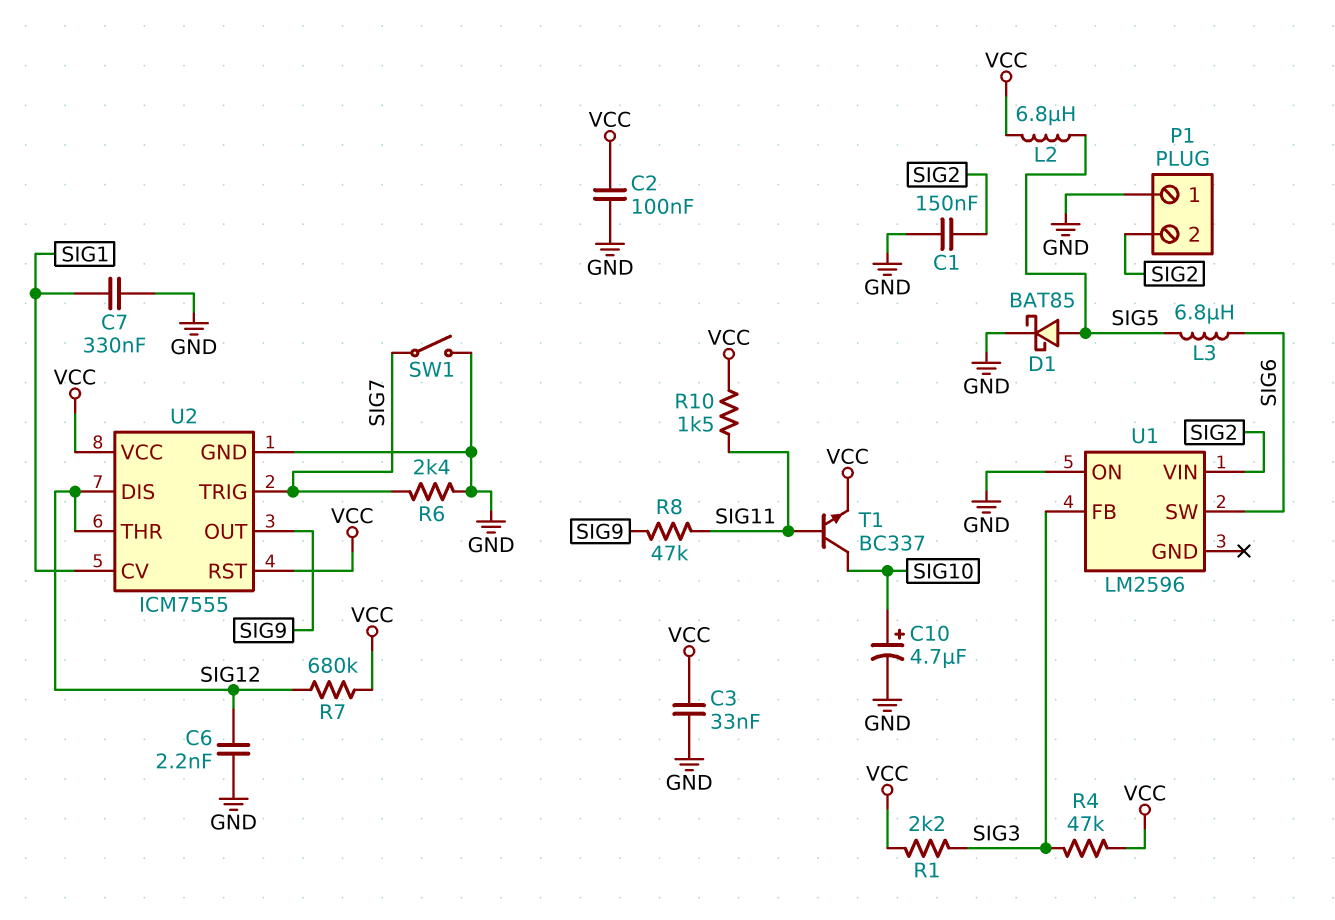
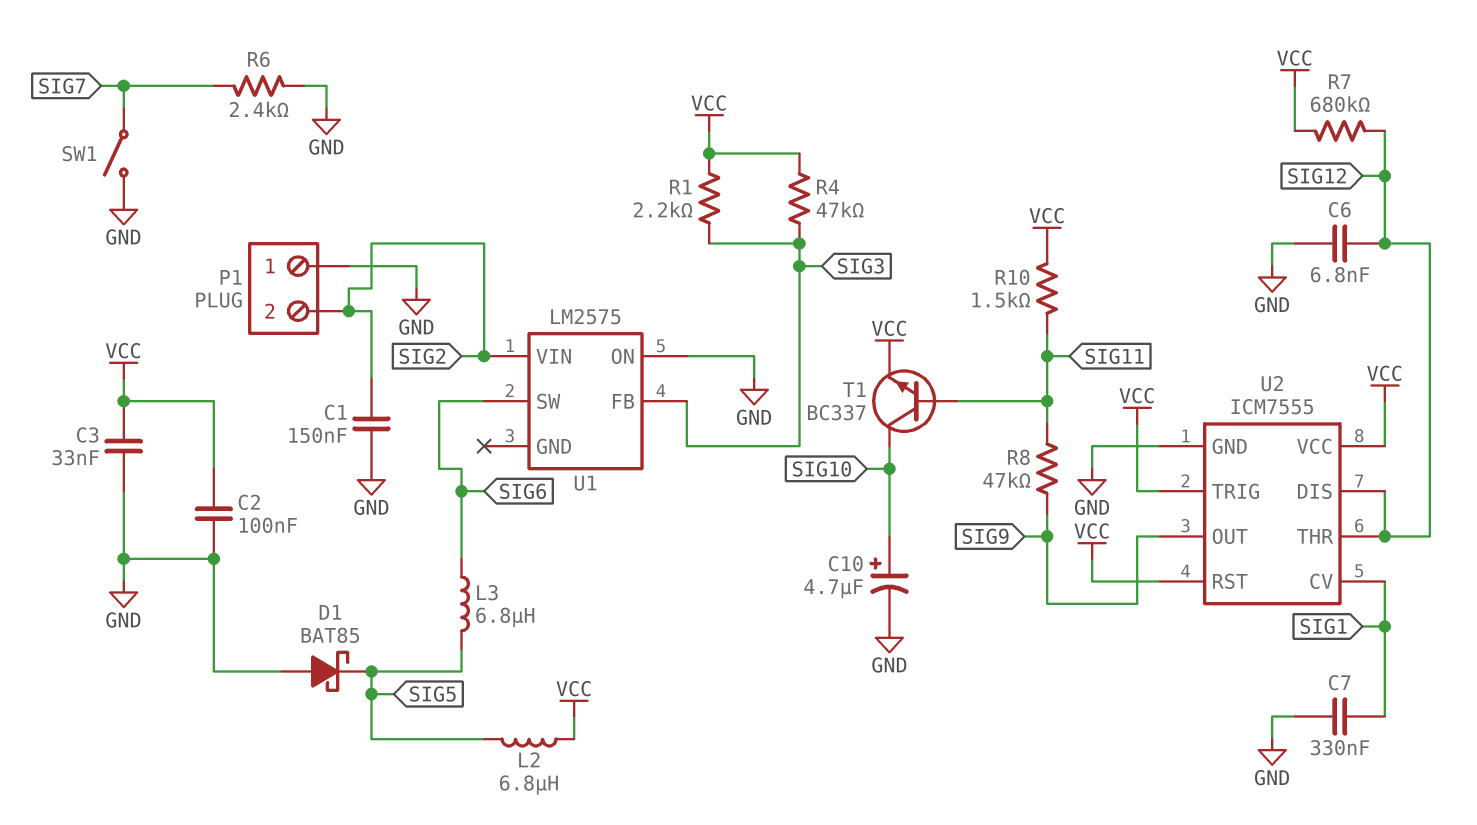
C6: 2.2nF (GND, SIG12) -> 6.8nF (GND, SIG12)
D1: schottky BAT85 (A SIG5, K GND) -> schottky BAT85 (A GND, K SIG5)
U1: LM2596 -> LM2575
U2 pin TRIG: SIG7 -> VCC

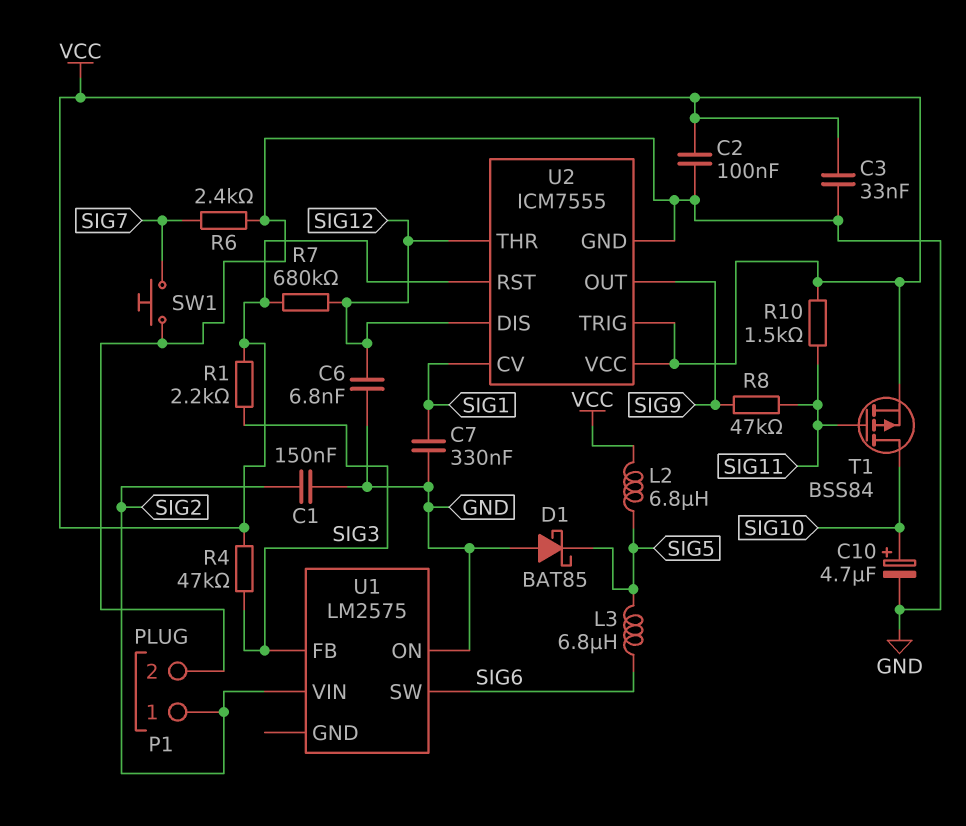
P1 pin 1: GND -> SIG2
P1 pin 2: SIG2 -> GND
SW1: switch (GND, SIG7) -> button (GND, SIG7)
T1: NPN BC337 (B SIG11, C SIG10, E VCC) -> PMOS BSS84 (G SIG11, D SIG10, S VCC)

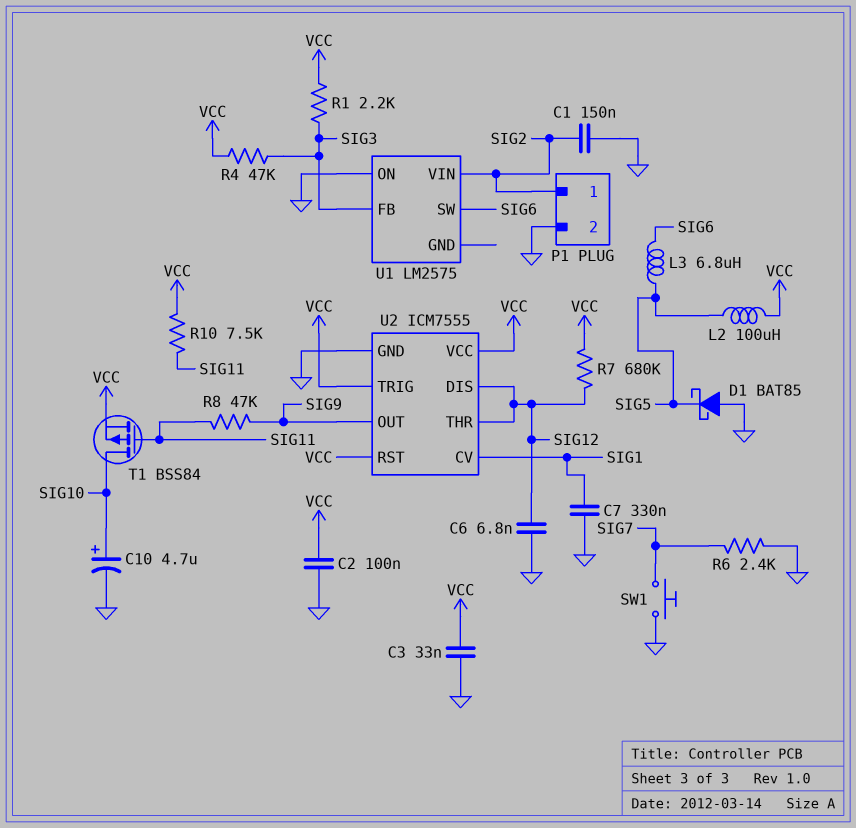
L2: 6.8uH (SIG5, VCC) -> 100uH (SIG5, VCC)
R10: 1.5k (SIG11, VCC) -> 7.5k (SIG11, VCC)

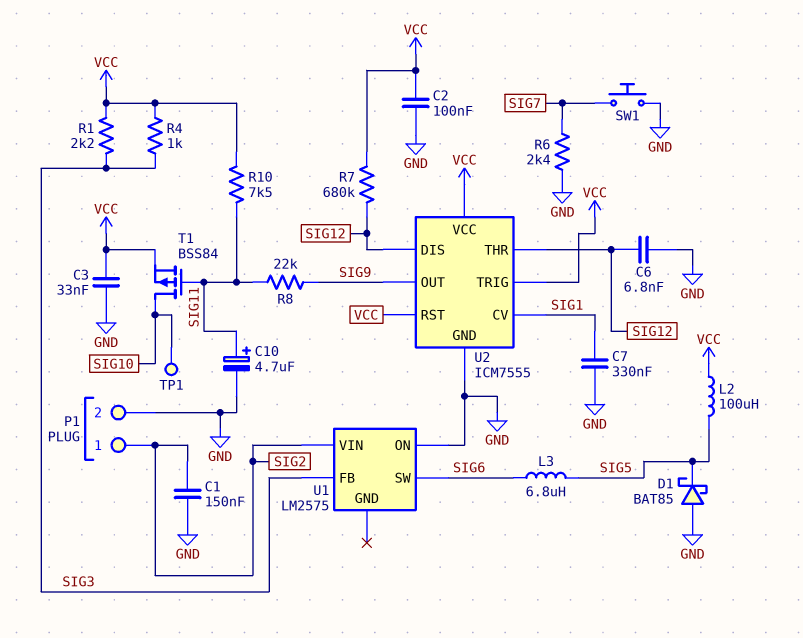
C10: 4.7uF (plus SIG10, minus GND) -> 4.7uF (plus SIG11, minus GND)
R4: 47k (SIG3, VCC) -> 1k (SIG3, VCC)
R8: 47k (SIG9, SIG11) -> 22k (SIG9, SIG11)
TP1: none -> test point (SIG10)

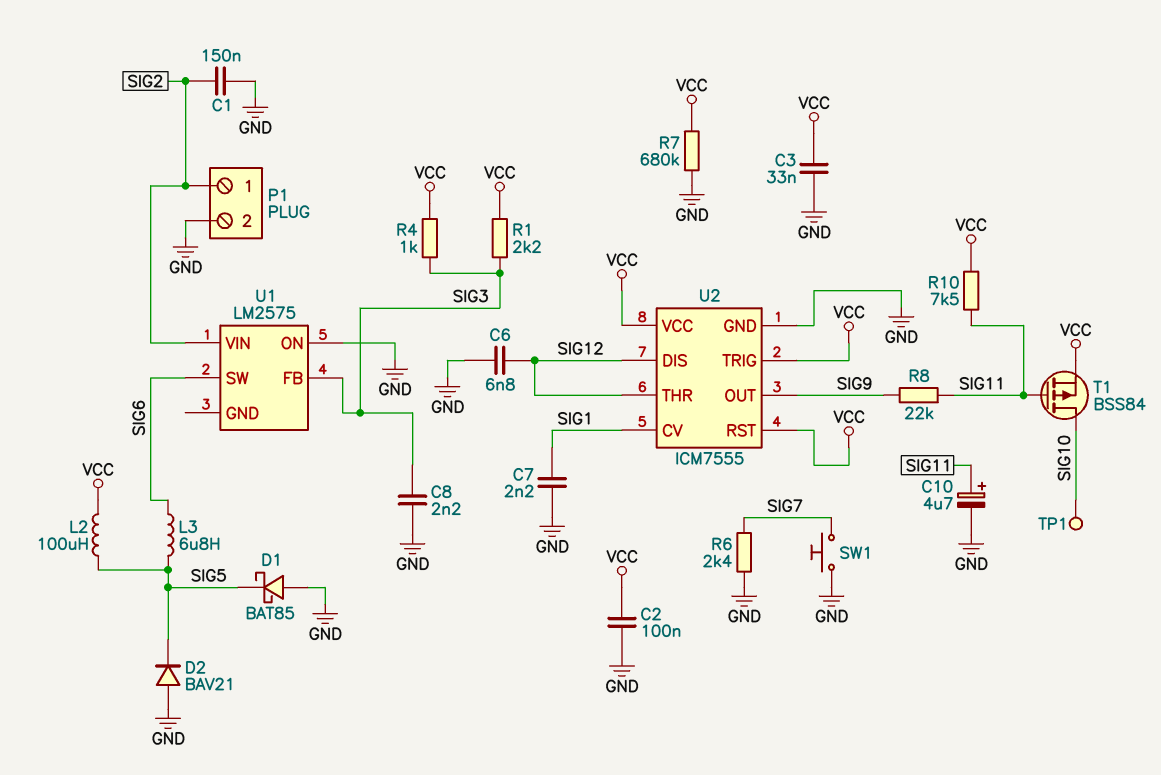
C7: 330nF (GND, SIG1) -> 2.2nF (GND, SIG1)
C8: none -> 2.2nF (GND, SIG3)
D2: none -> diode BAV21 (A GND, K SIG5)
R7: 680k (SIG12, VCC) -> 680k (GND, VCC)

